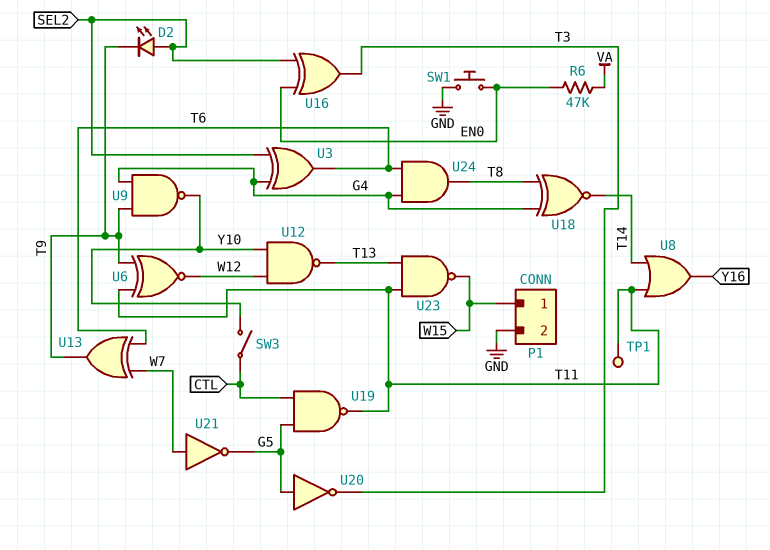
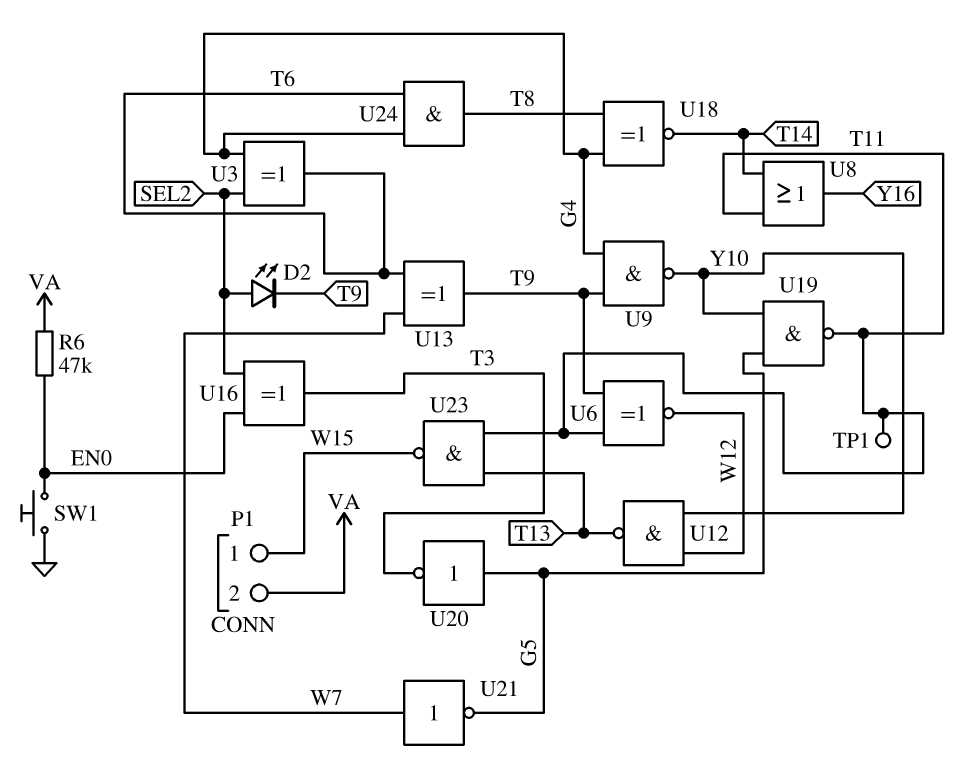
P1 pin 2: GND -> VA
SW3: switch (CTL, Y10) -> none
U19: NAND (in CTL, in G5, out T11) -> NAND (in G5, in Y10, out T11)

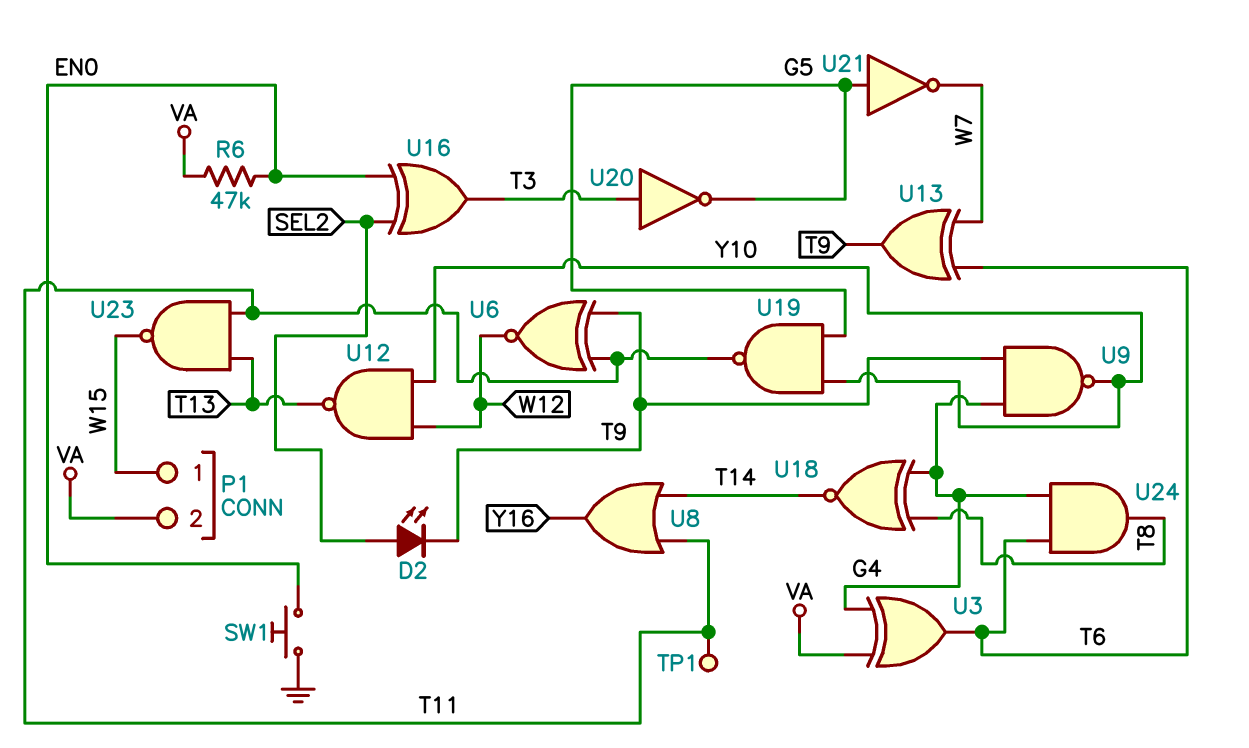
U3: XOR (in G4, in SEL2, out T6) -> XOR (in G4, in VA, out T6)
U20: NOT (in G5, out T3) -> NOT (in T3, out G5)
U21: NOT (in W7, out G5) -> NOT (in G5, out W7)

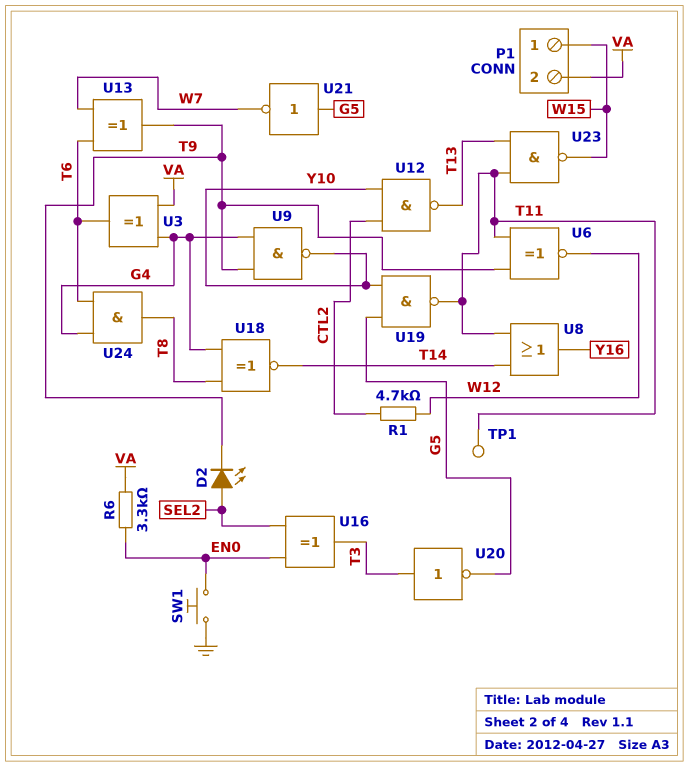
R1: none -> 4.7k (CTL2, W12)
R6: 47k (EN0, VA) -> 3.3k (EN0, VA)
U12: NAND (in W12, in Y10, out T13) -> NAND (in CTL2, in Y10, out T13)

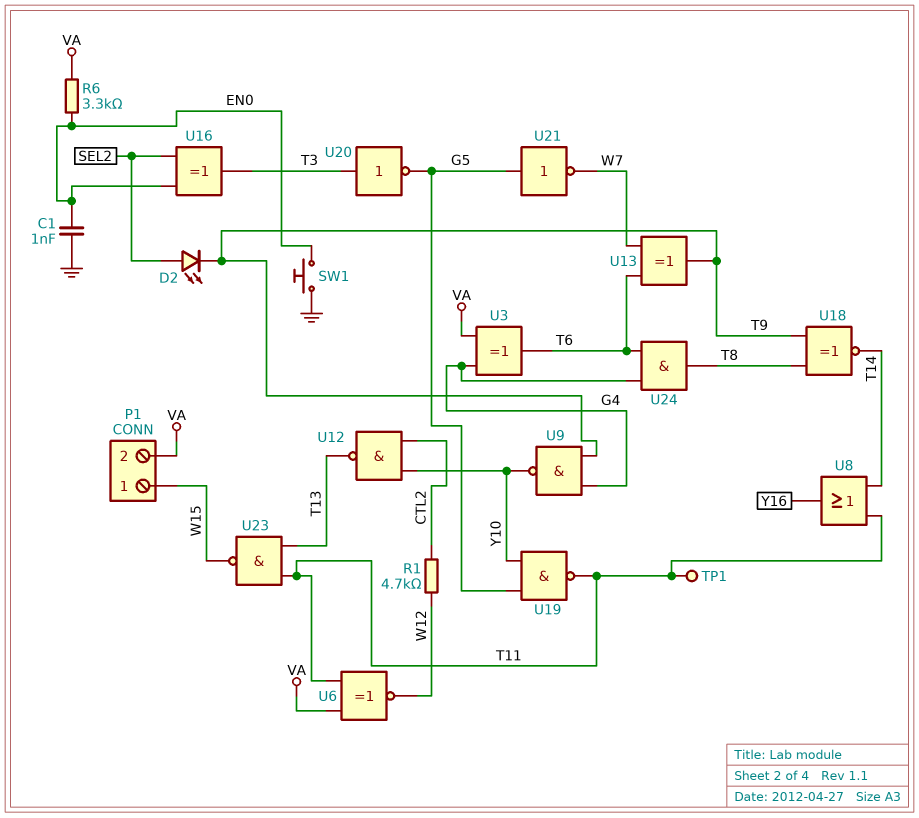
C1: none -> 1nF (EN0, GND)
U6: XNOR (in T9, in T11, out W12) -> XNOR (in T11, in VA, out W12)
U18: XNOR (in G4, in T8, out T14) -> XNOR (in T8, in T9, out T14)

